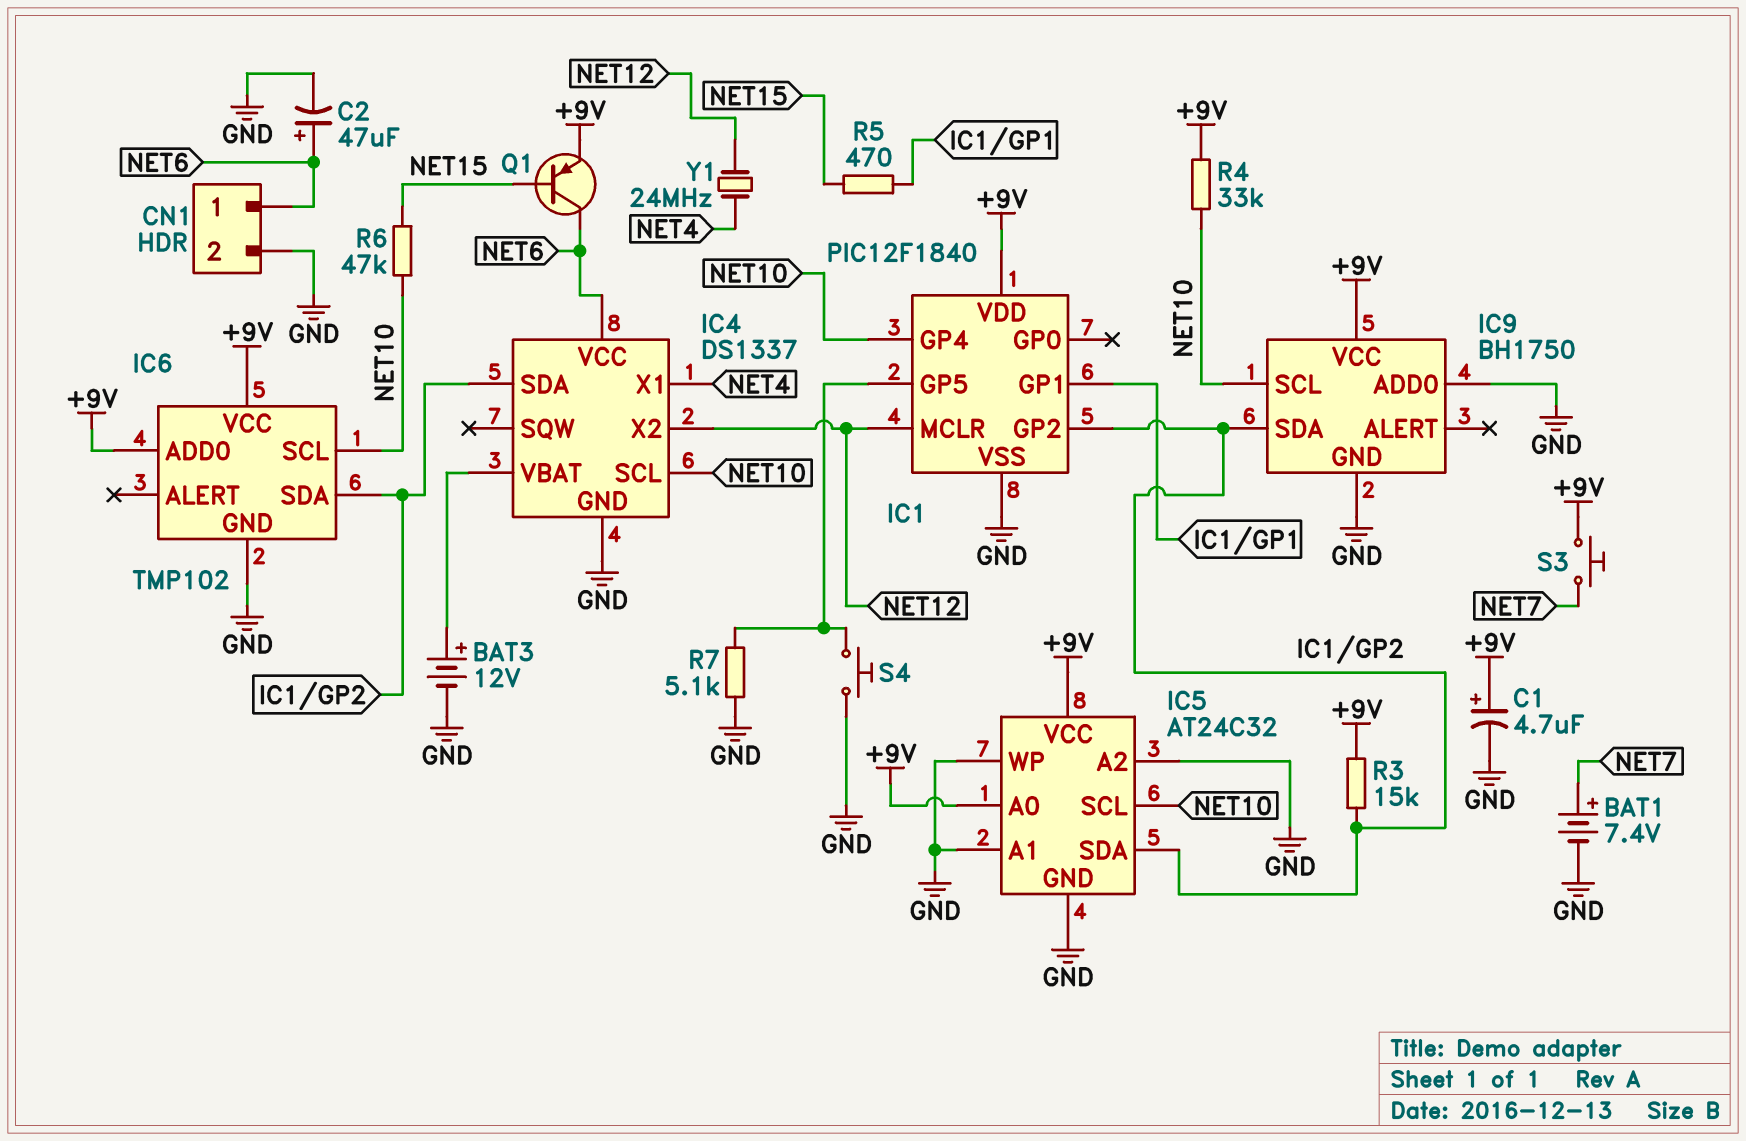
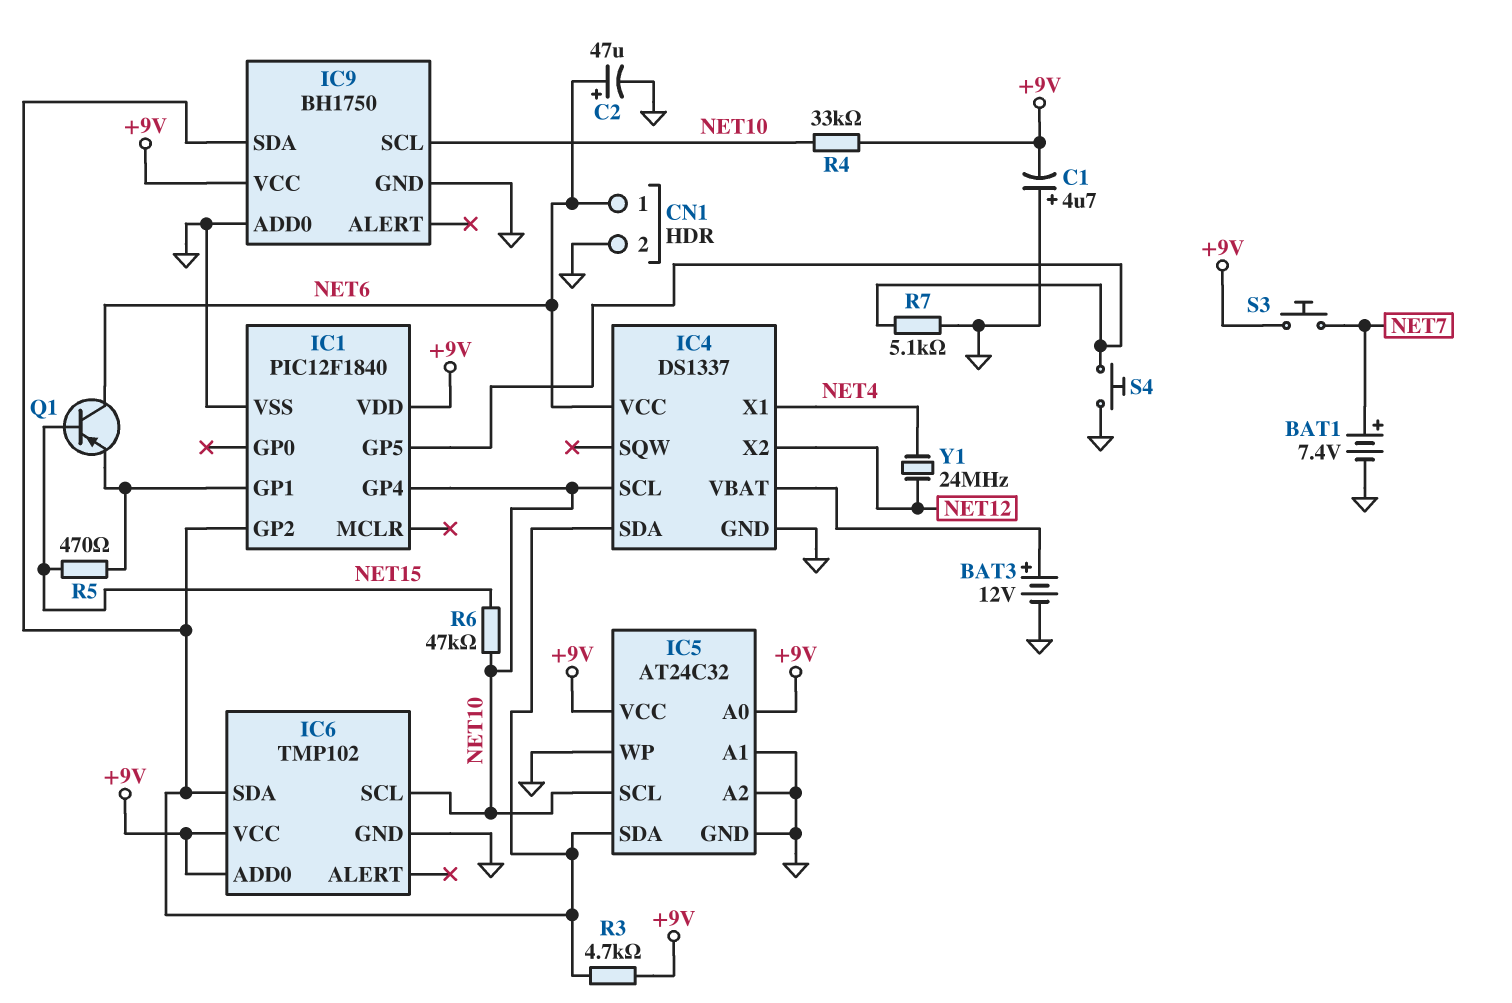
C1: 4.7uF (plus +9V, minus GND) -> 4.7uF (plus GND, minus +9V)
IC1 pin MCLR: NET12 -> none
Q1: PNP (B NET15, C NET6, E +9V) -> PNP (B NET15, C NET6, E IC1/GP1)
R3: 15k (+9V, IC1/GP2) -> 4.7k (+9V, IC1/GP2)

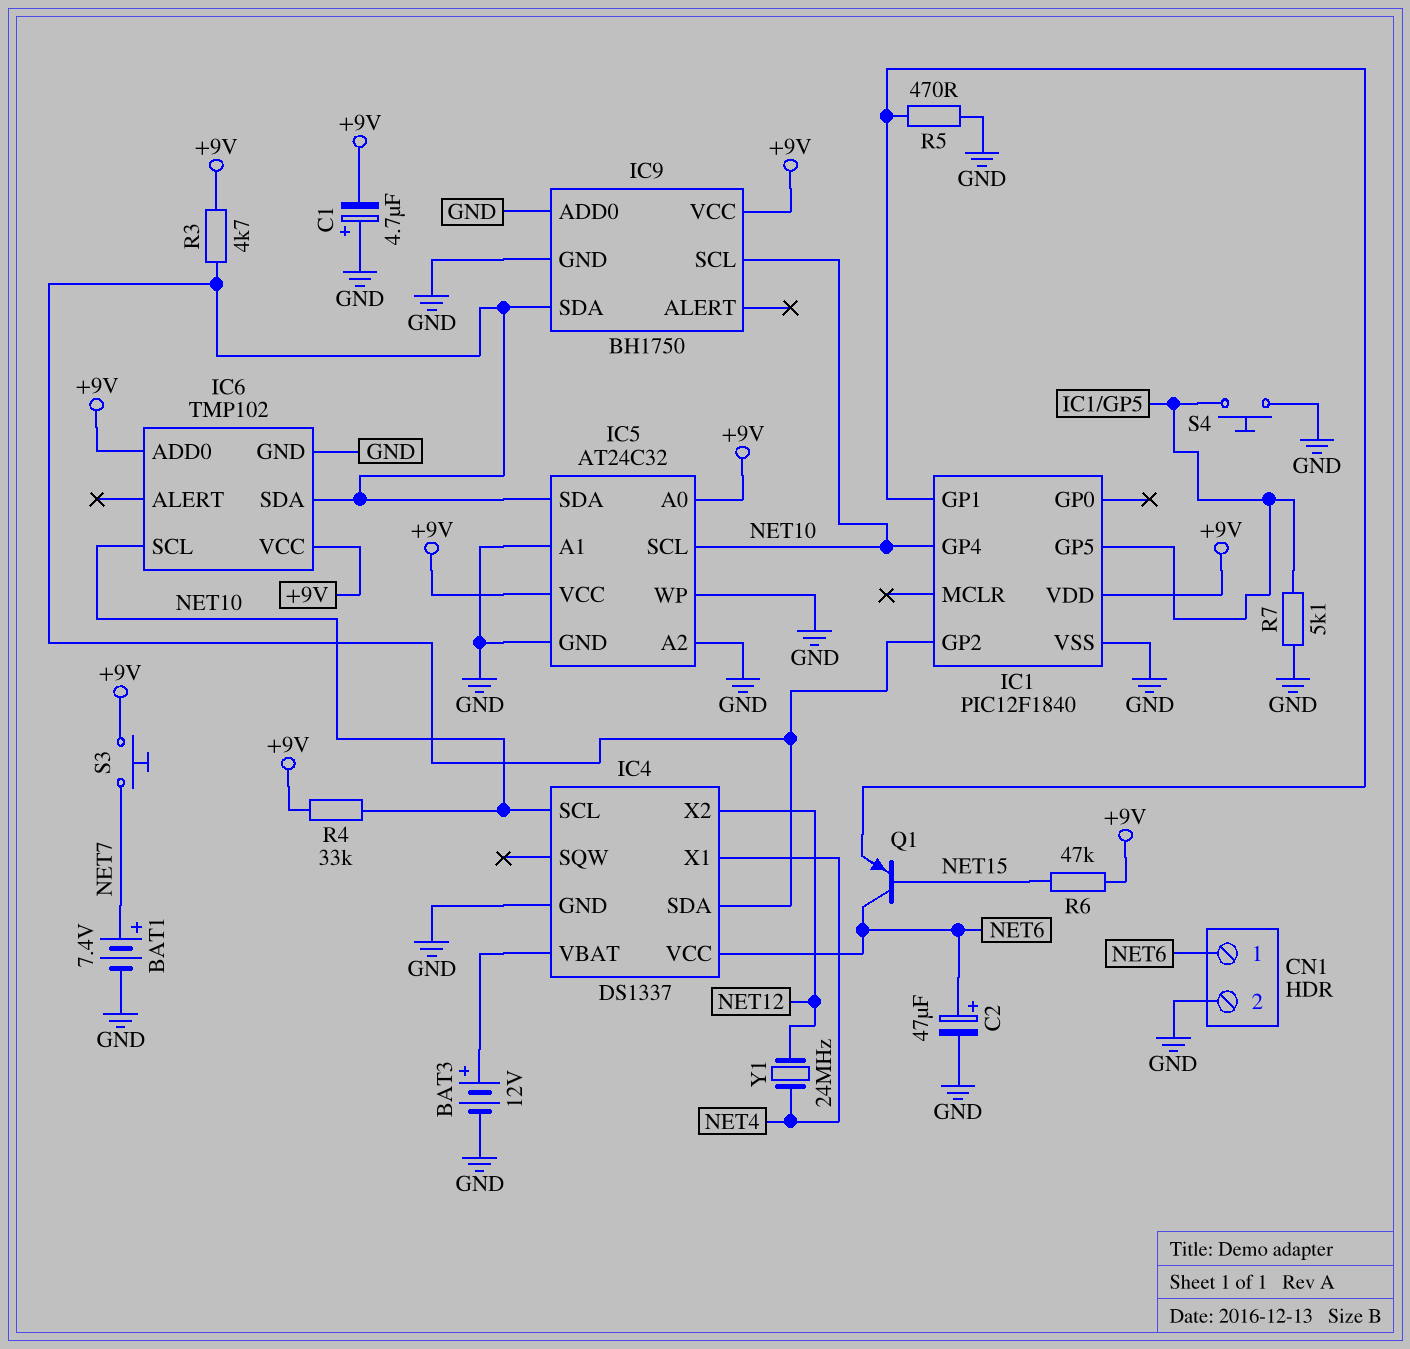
R5: 470 (IC1/GP1, NET15) -> 470 (GND, IC1/GP1)
R6: 47k (NET10, NET15) -> 47k (+9V, NET15)

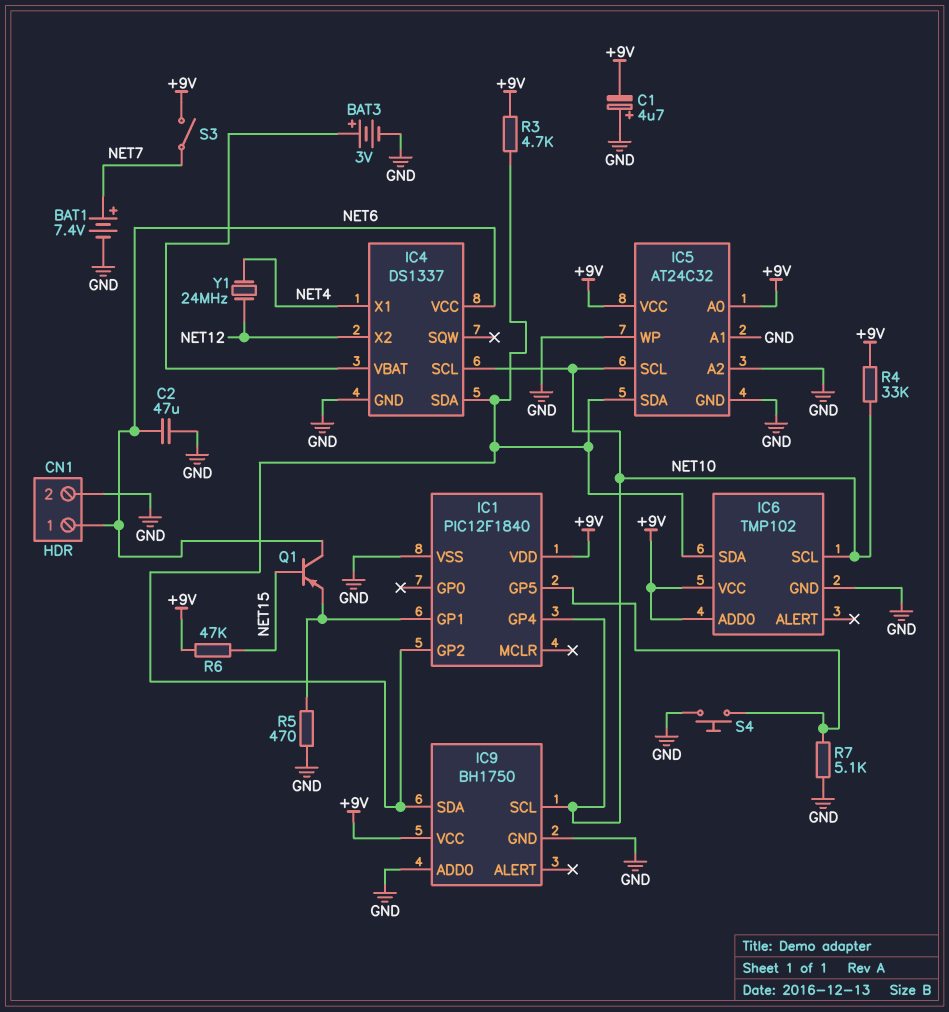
BAT3: 12V (plus IC4/VBAT, minus GND) -> 3V (plus IC4/VBAT, minus GND)
C2: 47uF (plus NET6, minus GND) -> 47uF (GND, NET6)
S3: button (+9V, NET7) -> switch (+9V, NET7)

